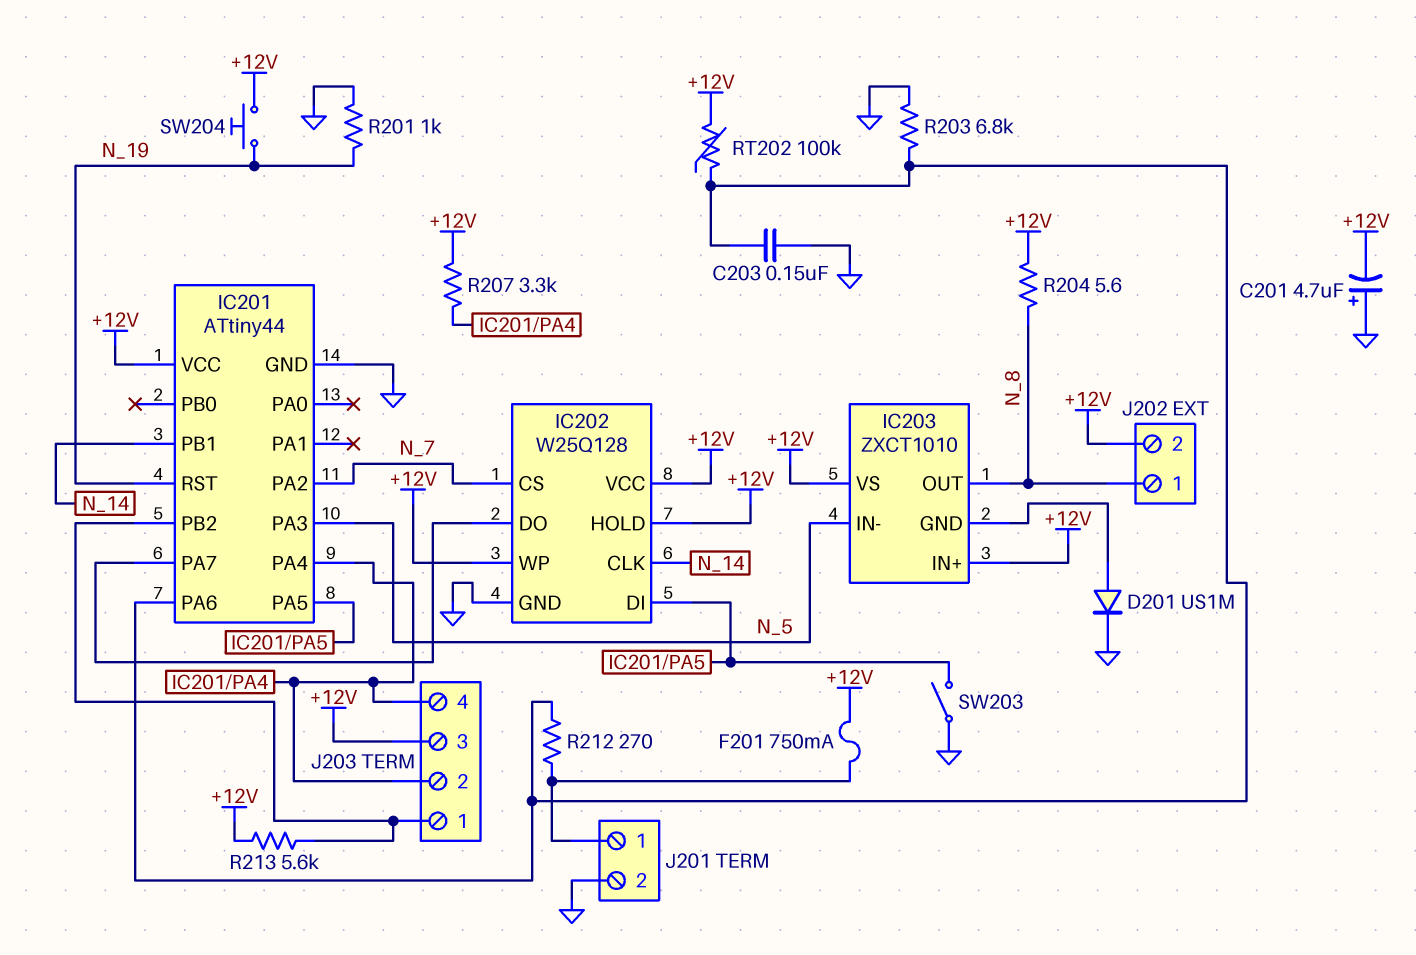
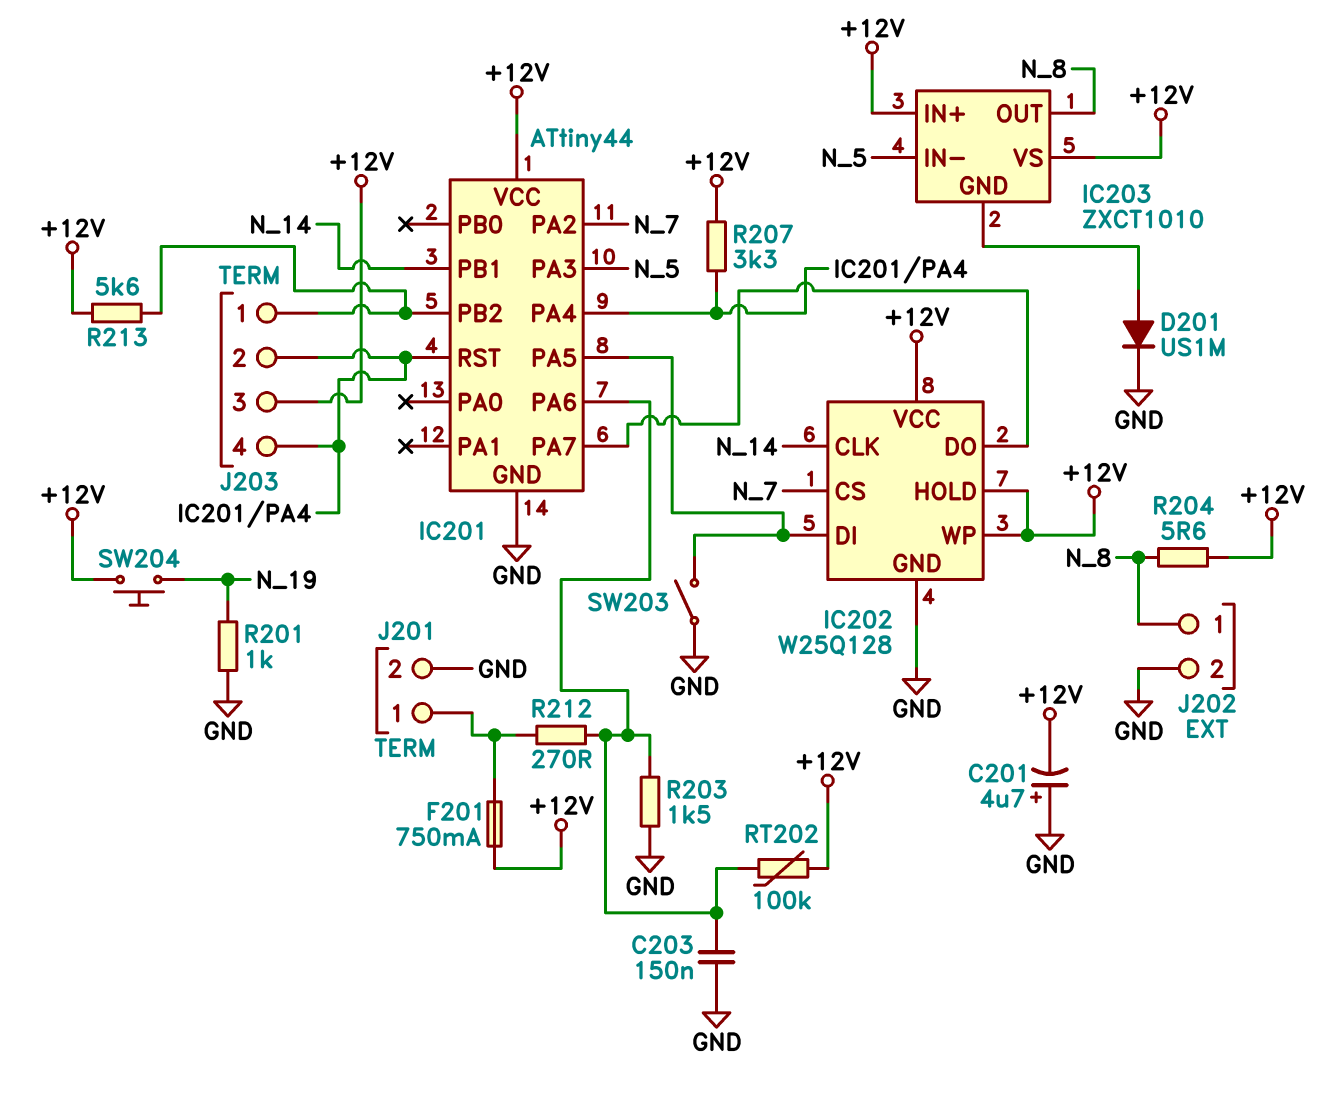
IC201 pin RST: N_19 -> IC201/PA4
J202 pin 2: +12V -> GND
R203: 6.8k (GND, IC201/PA6) -> 1.5k (GND, IC201/PA6)

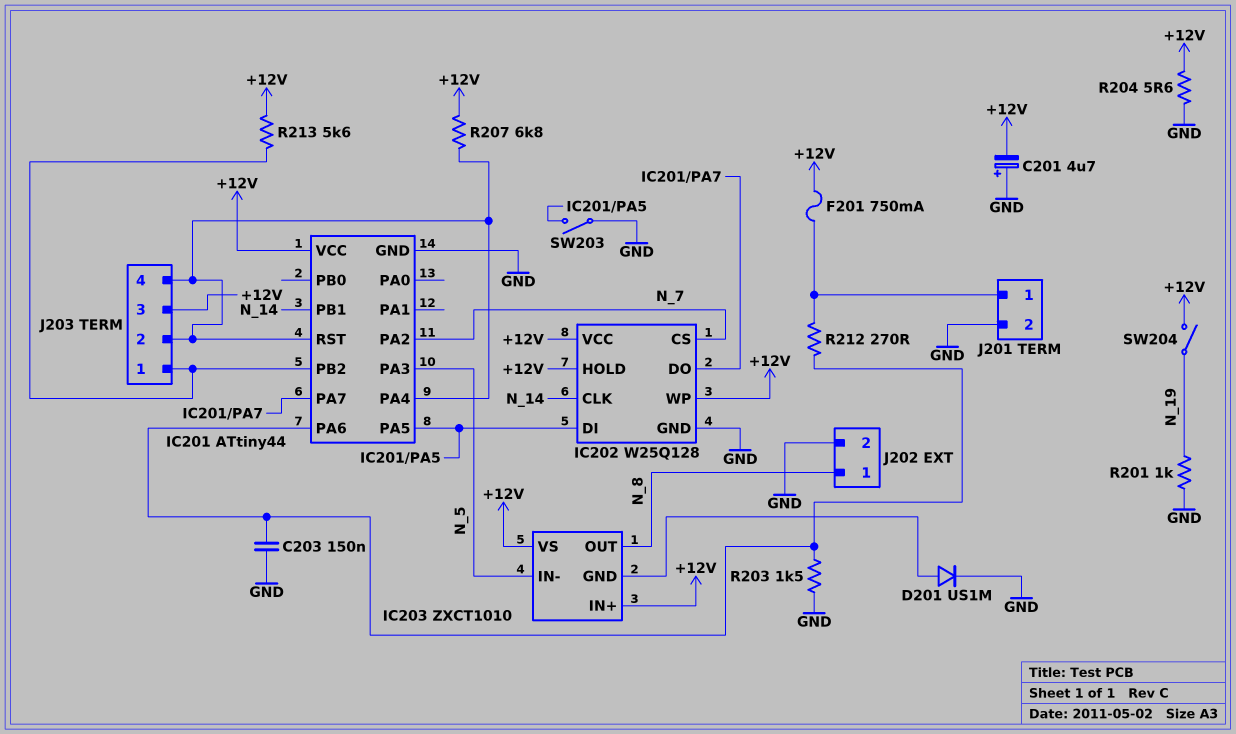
R204: 5.6 (+12V, N_8) -> 5.6 (+12V, GND)
R207: 3.3k (+12V, IC201/PA4) -> 6.8k (+12V, IC201/PA4)
RT202: 100k (+12V, IC201/PA6) -> none
SW204: button (+12V, N_19) -> switch (+12V, N_19)

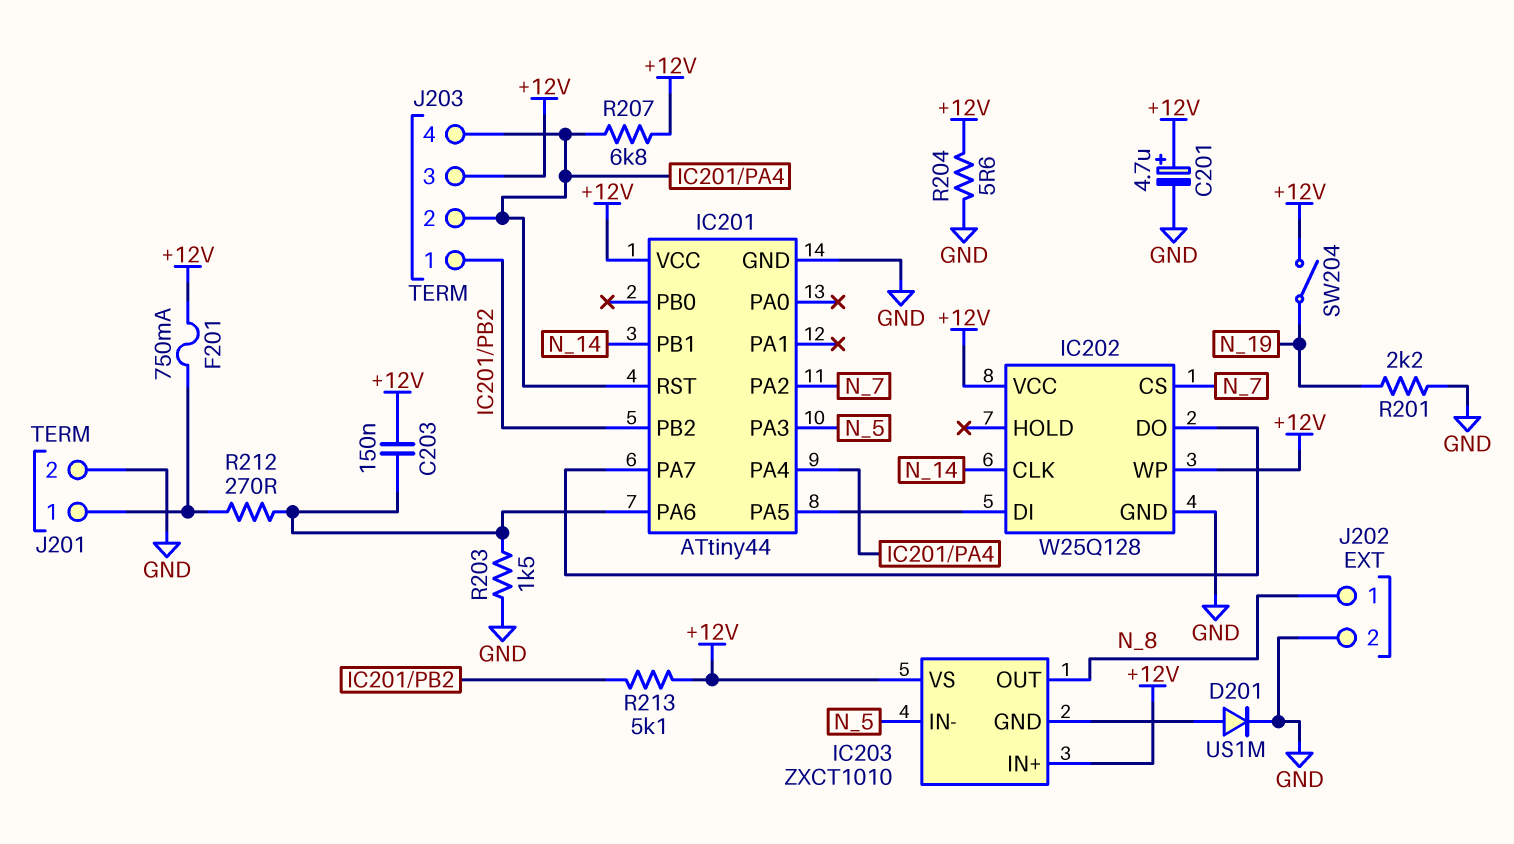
C201: 4.7uF (plus GND, minus +12V) -> 4.7uF (plus +12V, minus GND)
C203: 150nF (GND, IC201/PA6) -> 150nF (+12V, IC201/PA6)
IC202 pin HOLD: +12V -> none
R201: 1k (GND, N_19) -> 2.2k (GND, N_19)
R213: 5.6k (+12V, IC201/PB2) -> 5.1k (+12V, IC201/PB2)
SW203: switch (GND, IC201/PA5) -> none

